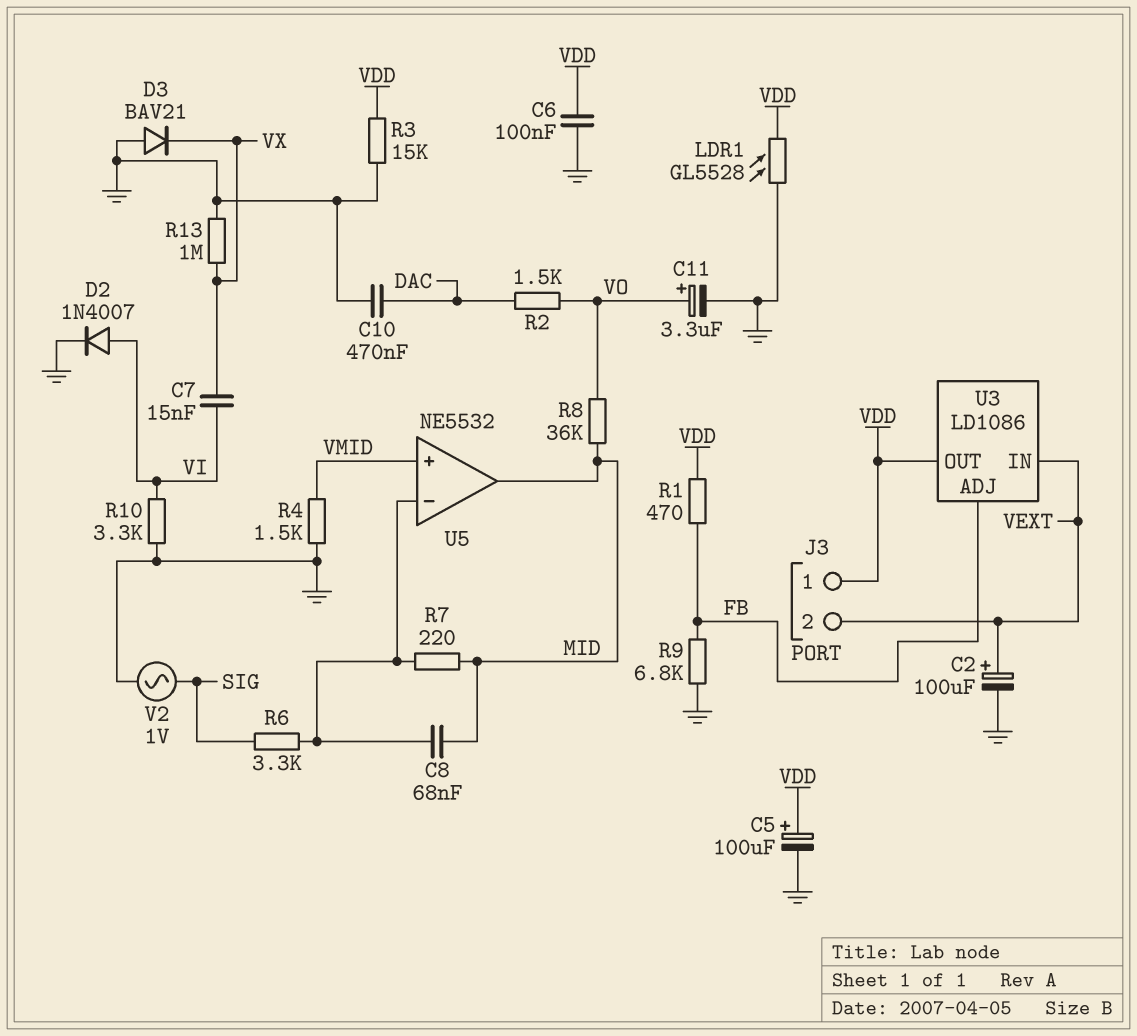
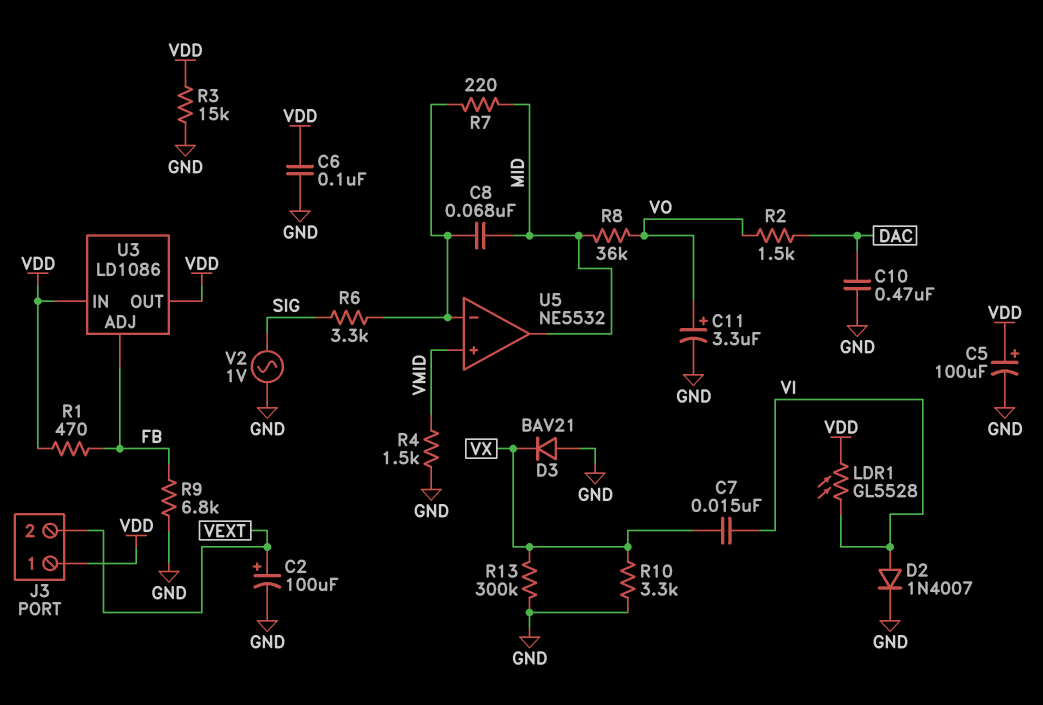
LDR1: GL5528 (GND, VDD) -> GL5528 (VDD, VI)
R10: 3.3k (GND, VI) -> 3.3k (GND, VX)
R13: 1M (GND, VX) -> 300k (GND, VX)
U3 pin IN: VEXT -> VDD

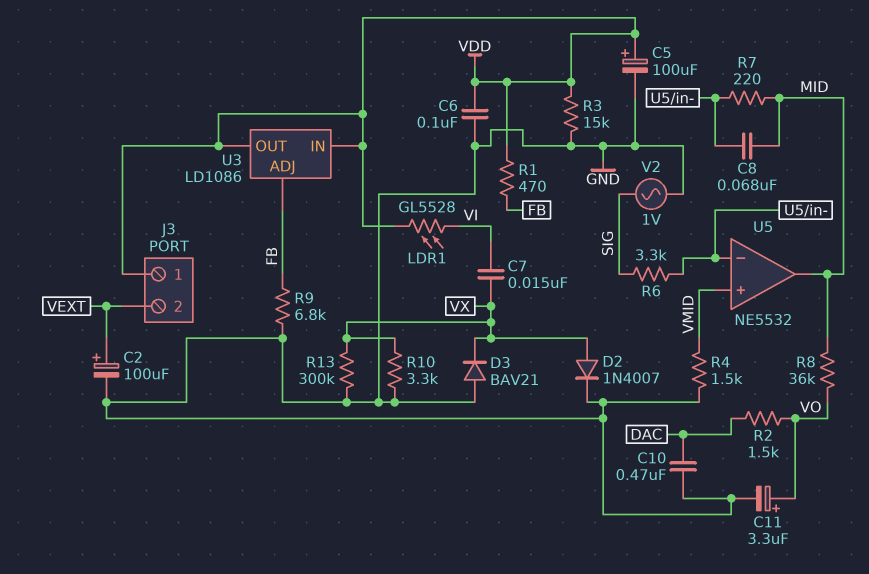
D2: diode 1N4007 (A VI, K GND) -> diode 1N4007 (A VX, K GND)

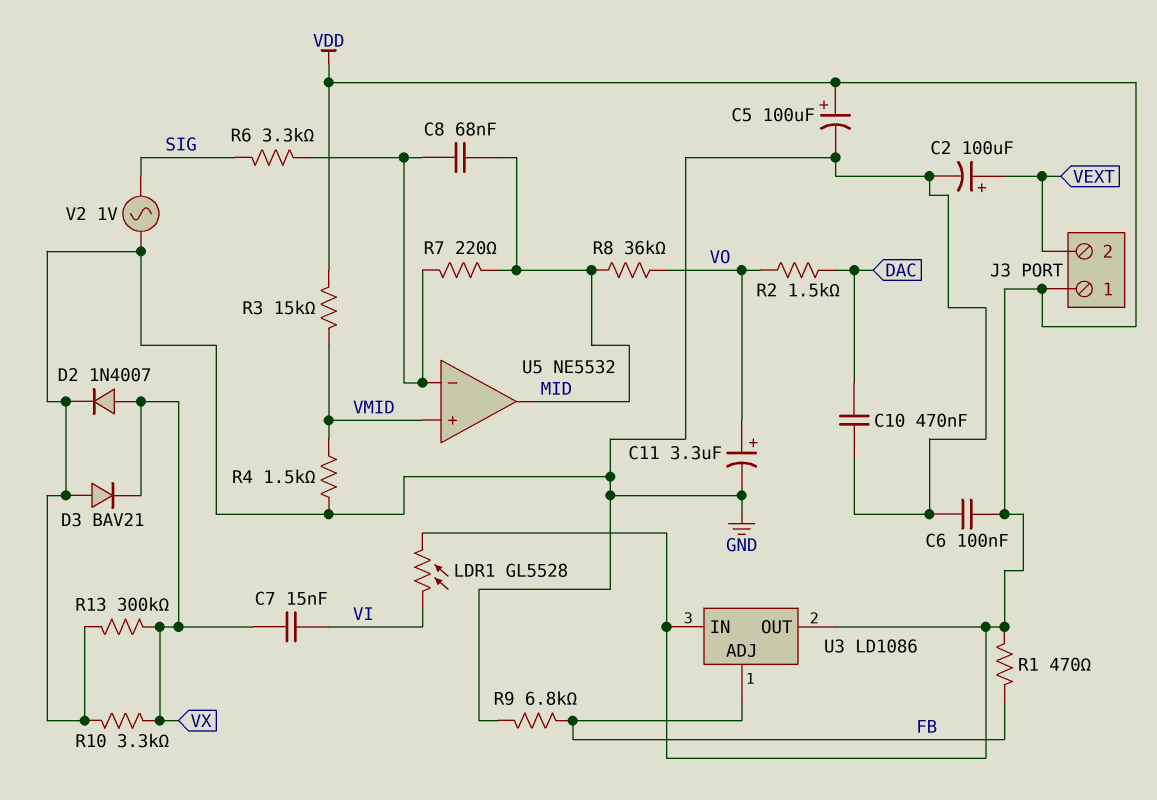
R3: 15k (GND, VDD) -> 15k (VDD, VMID)

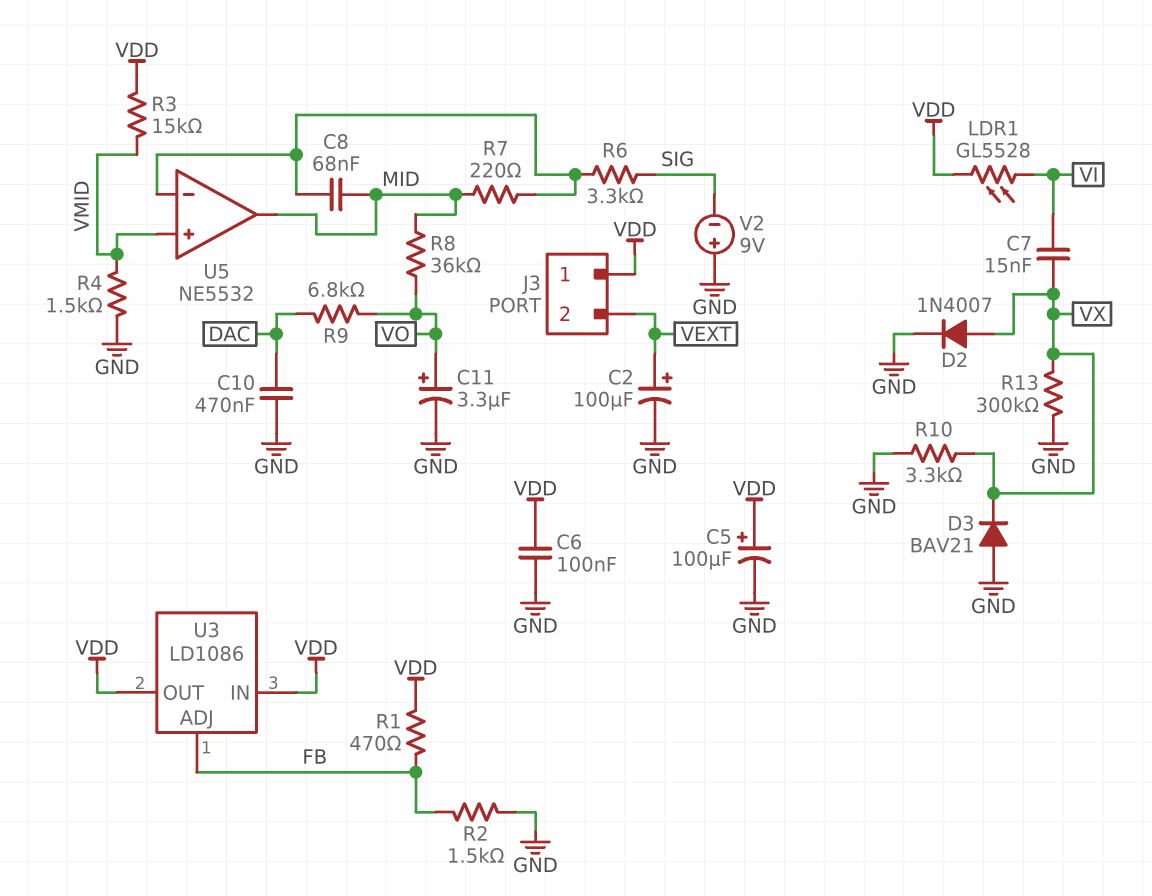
R2: 1.5k (DAC, VO) -> 1.5k (FB, GND)
R9: 6.8k (FB, GND) -> 6.8k (DAC, VO)
V2: AC 1V (GND, SIG) -> 9V (plus GND, minus SIG)

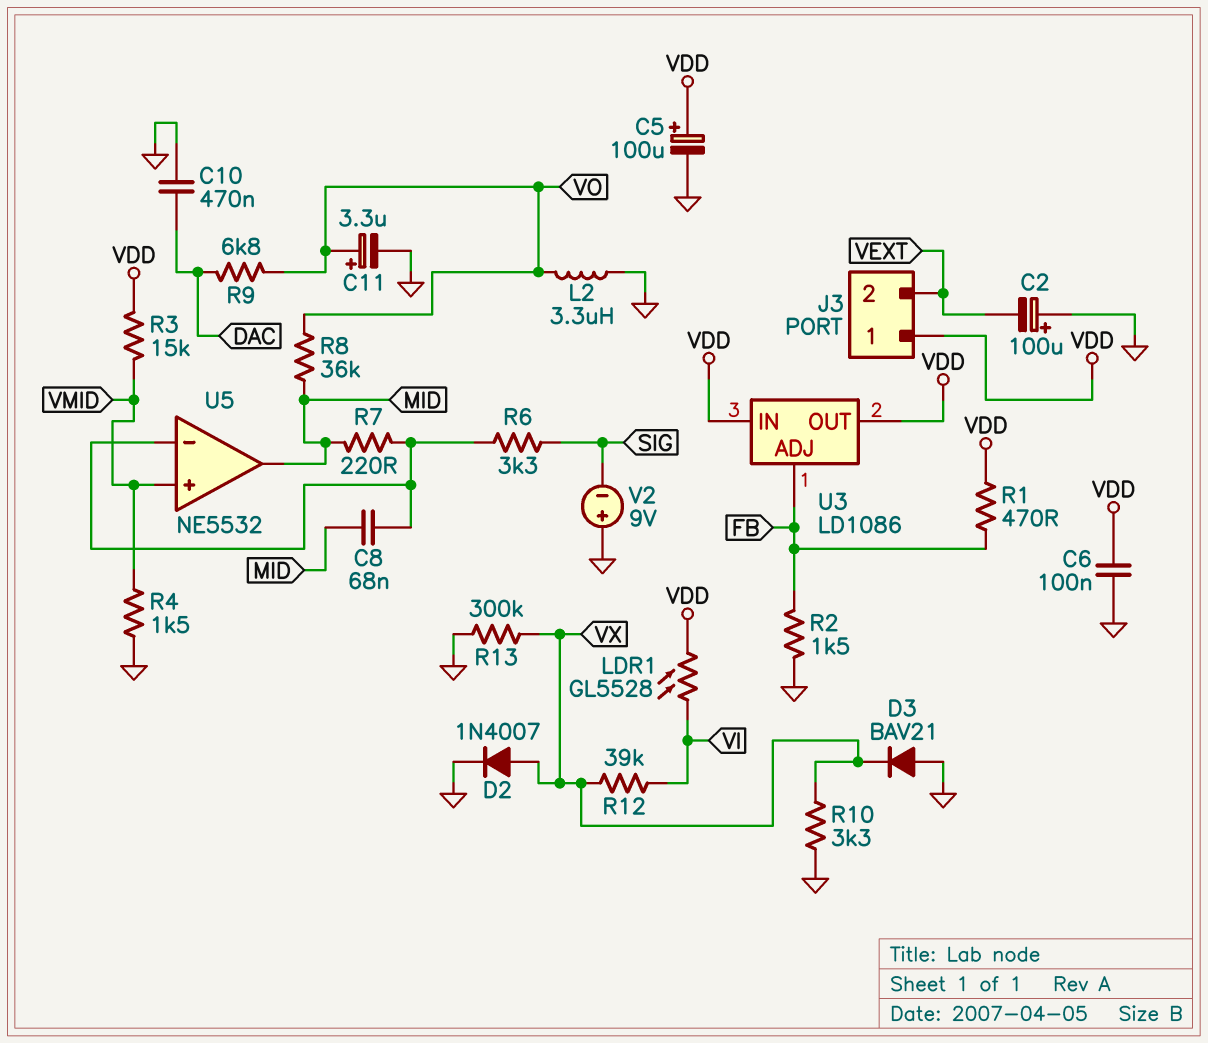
C2: 100uF (plus VEXT, minus GND) -> 100uF (plus GND, minus VEXT)
C7: 15nF (VI, VX) -> none
L2: none -> 3.3uH (GND, VO)
R12: none -> 39k (VI, VX)

